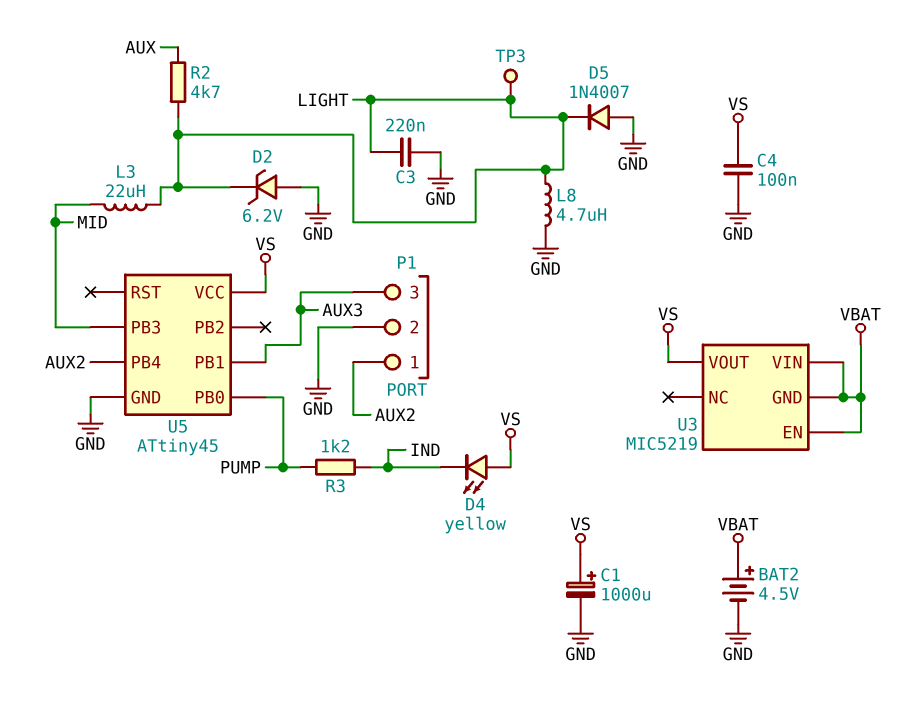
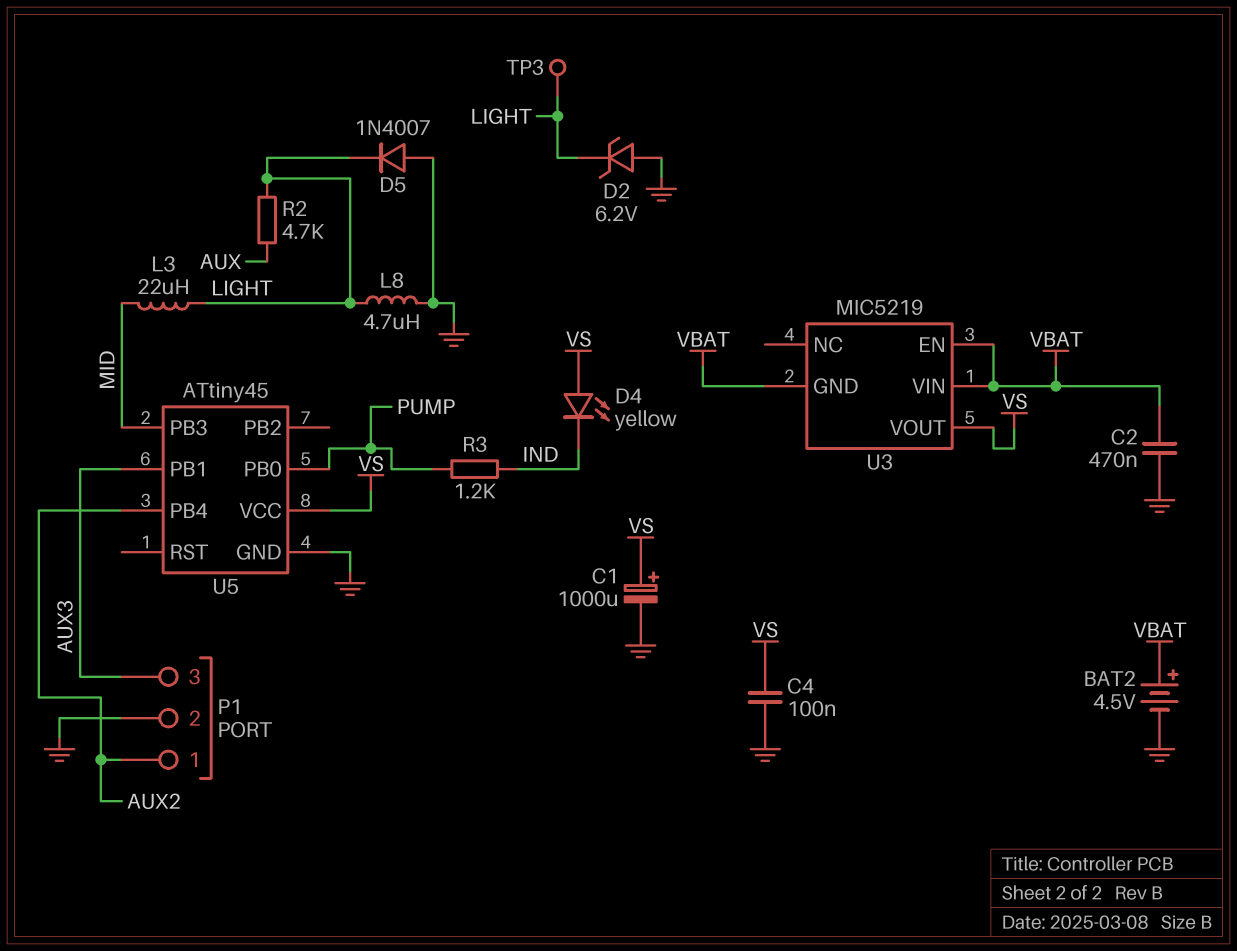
C2: none -> 470nF (GND, VBAT)
C3: 220nF (GND, LIGHT) -> none

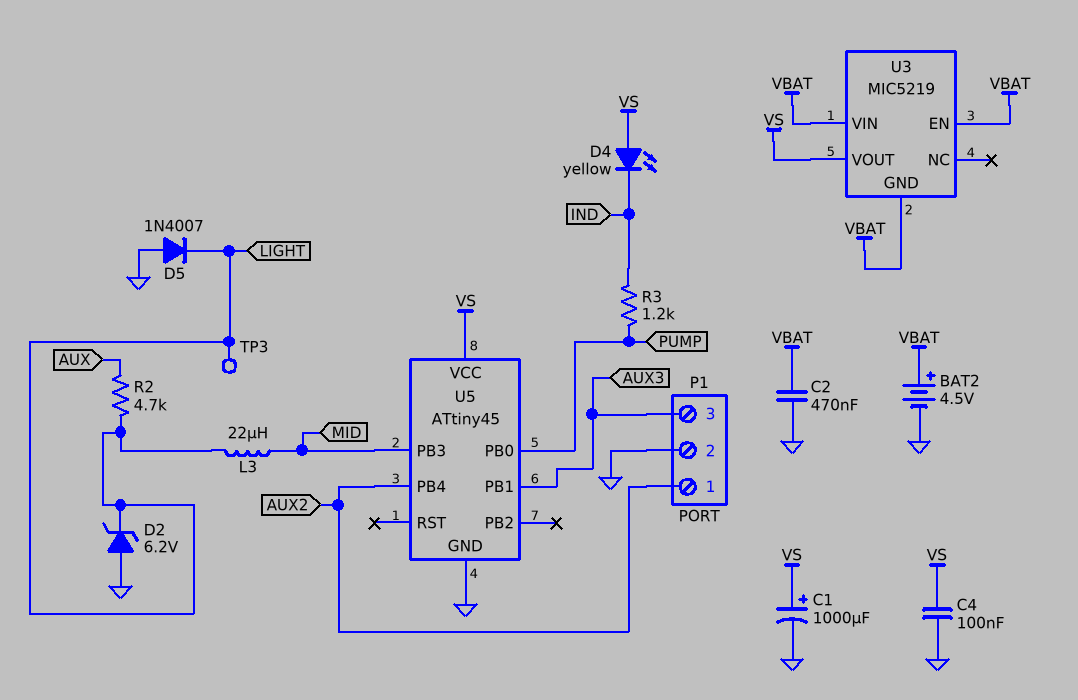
L8: 4.7uH (GND, LIGHT) -> none

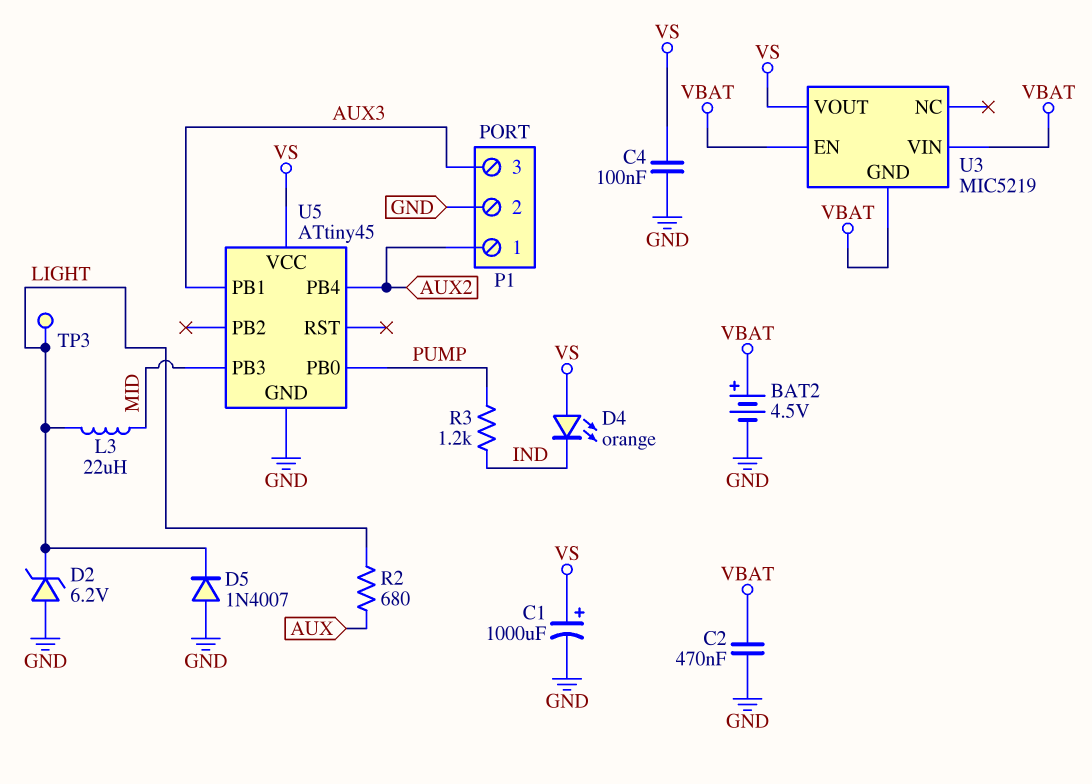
D4: LED yellow (A VS, K IND) -> LED orange (A VS, K IND)
R2: 4.7k (AUX, LIGHT) -> 680 (AUX, LIGHT)

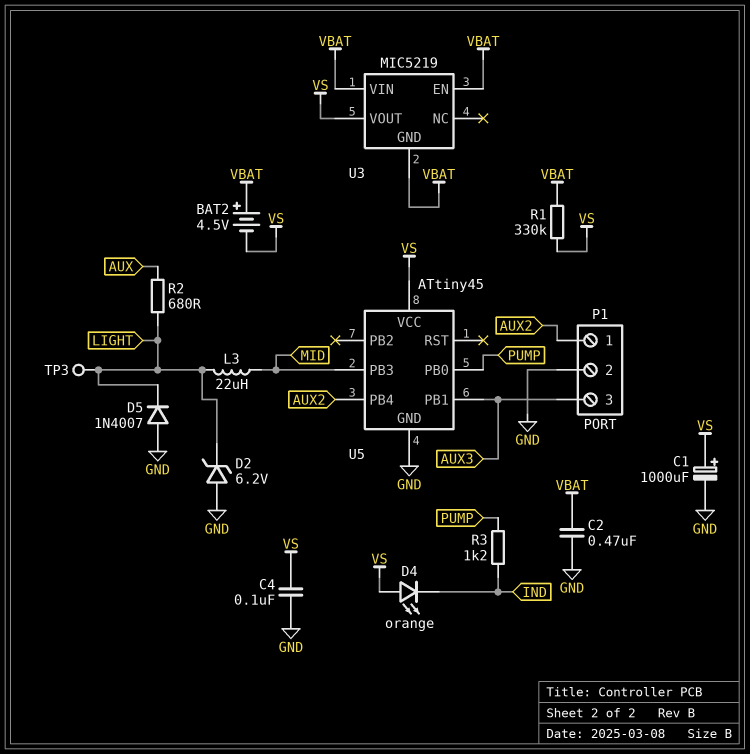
BAT2: 4.5V (plus VBAT, minus GND) -> 4.5V (plus VBAT, minus VS)
R1: none -> 330k (VBAT, VS)

